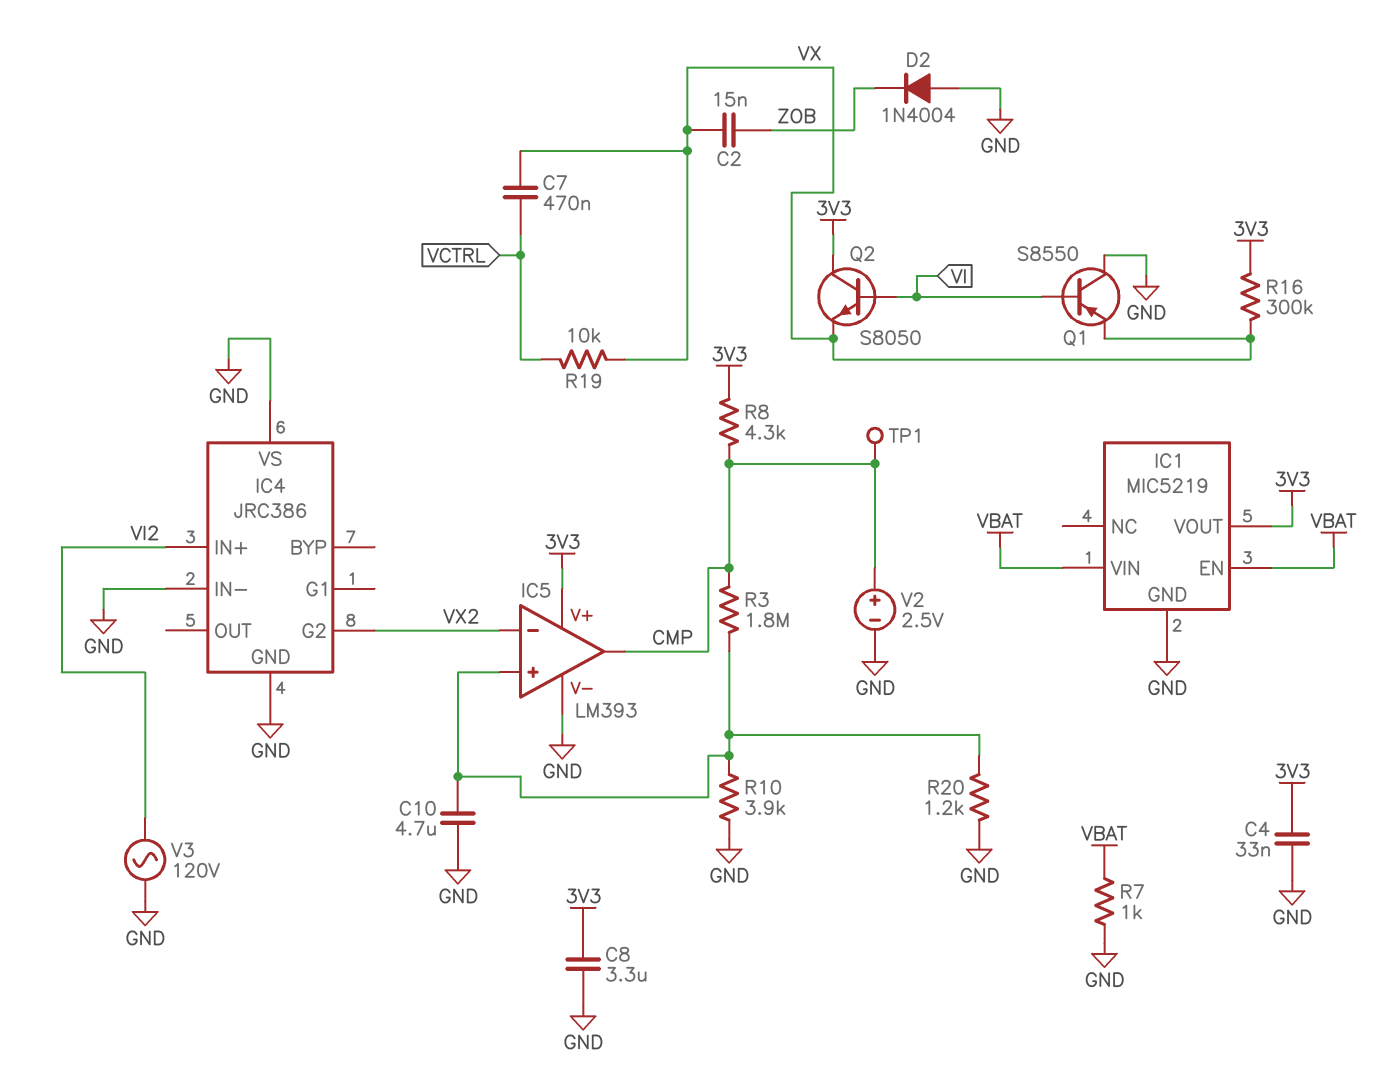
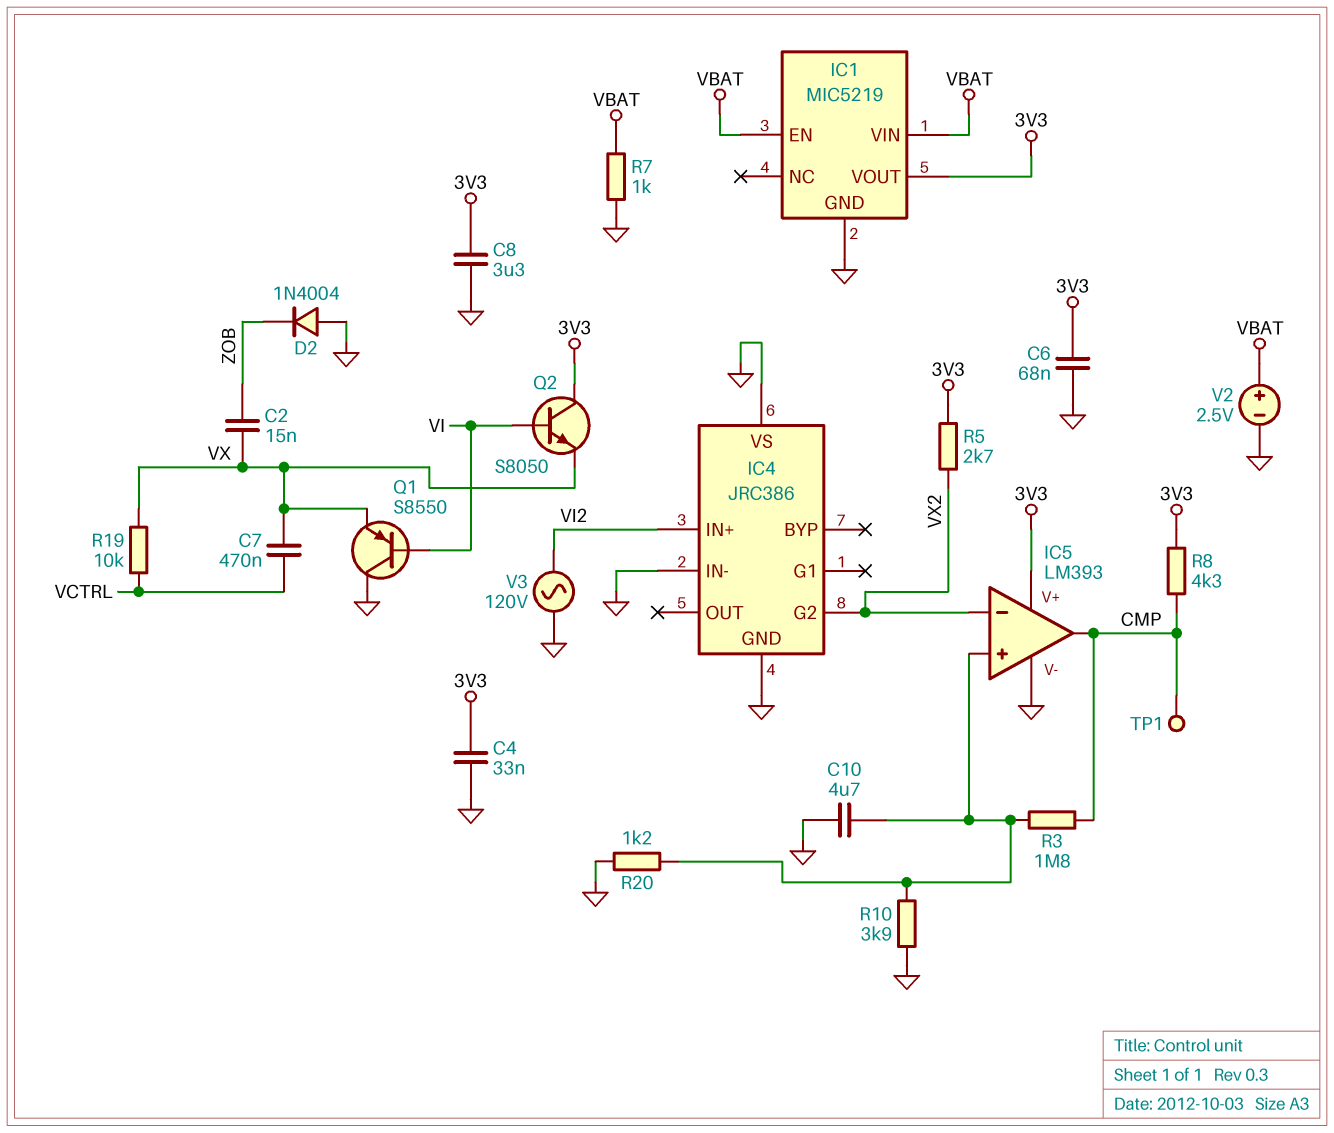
C6: none -> 68nF (3V3, GND)
R5: none -> 2.7k (3V3, VX2)
R16: 300k (3V3, VX) -> none
V2: 2.5V (plus CMP, minus GND) -> 2.5V (plus VBAT, minus GND)

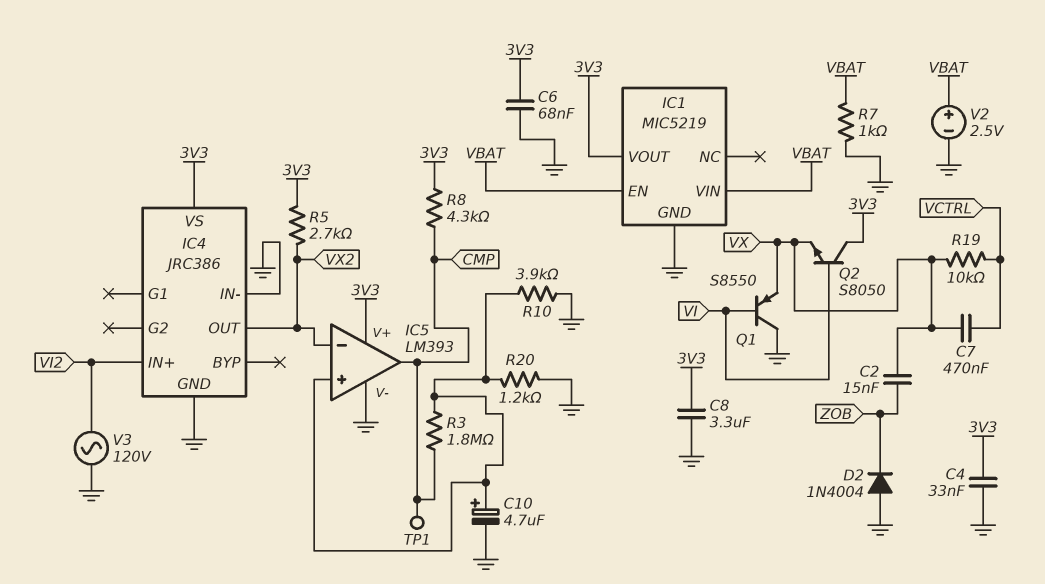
C10: 4.7uF (GND, IC5/in+) -> 4.7uF (plus IC5/in+, minus GND)
IC4 pin G2: VX2 -> none
IC4 pin OUT: none -> VX2
IC4 pin VS: GND -> 3V3

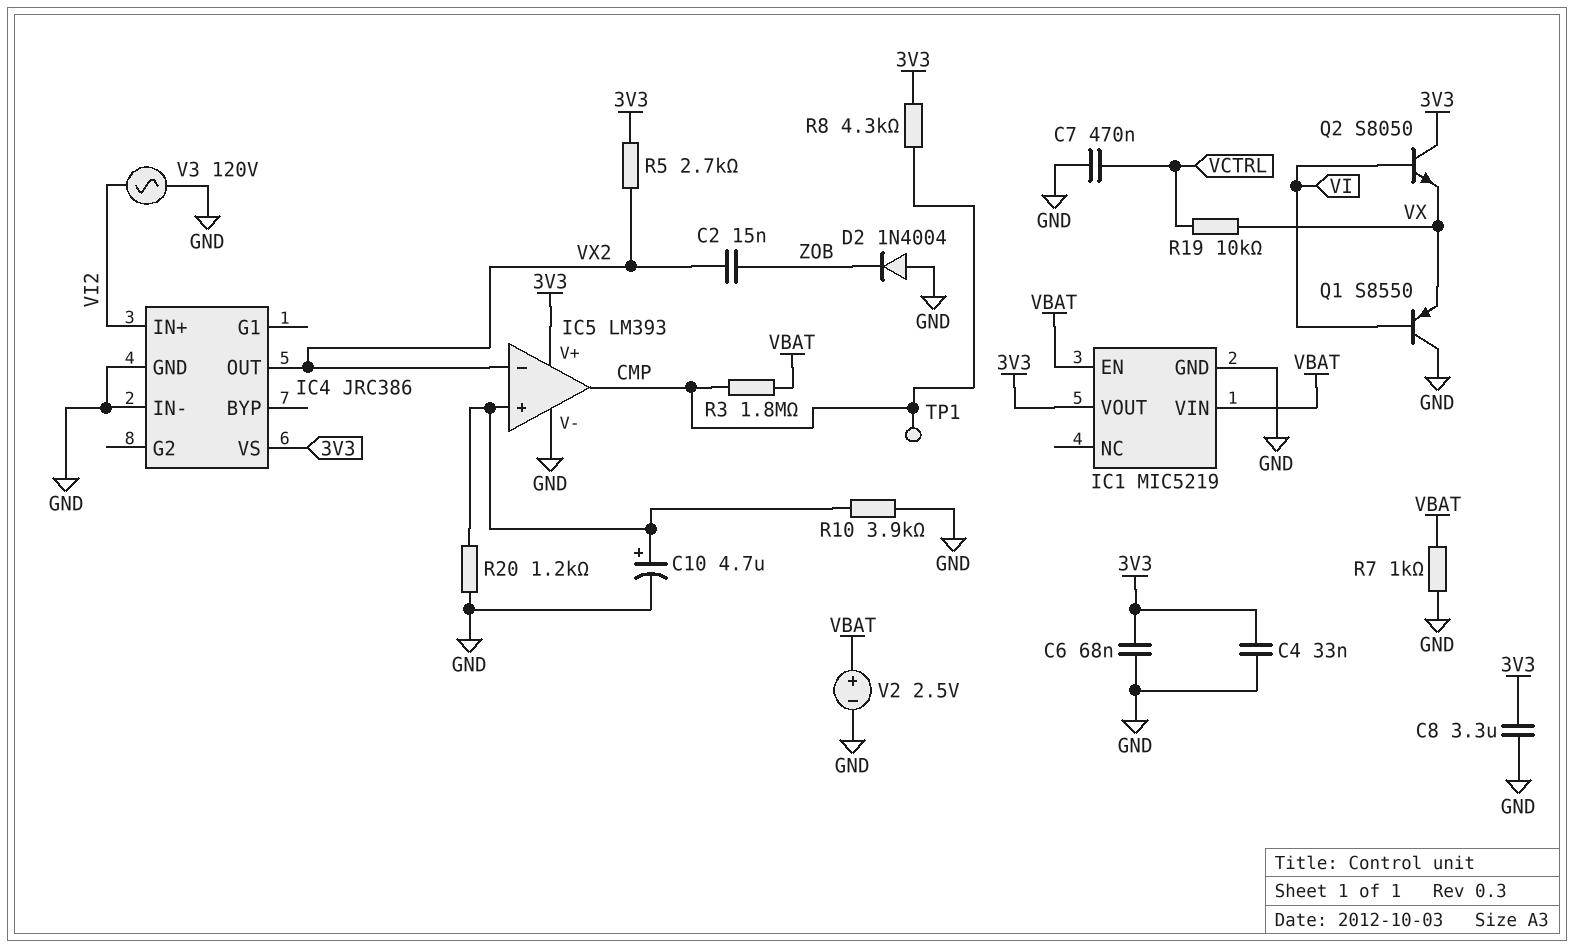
C2: 15nF (VX, ZOB) -> 15nF (VX2, ZOB)
C7: 470nF (VCTRL, VX) -> 470nF (GND, VCTRL)
R3: 1.8M (CMP, IC5/in+) -> 1.8M (CMP, VBAT)

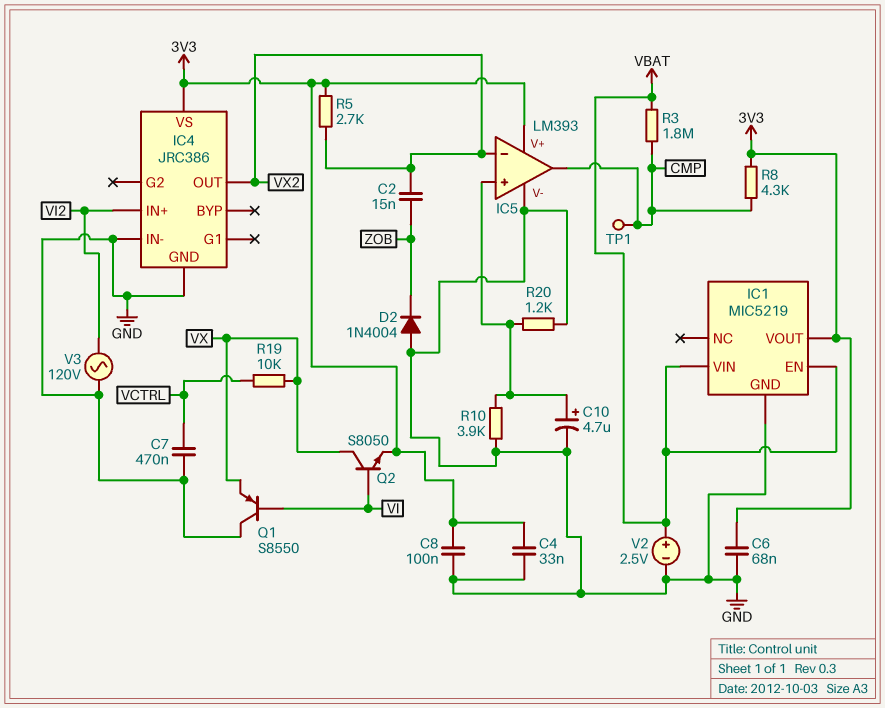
C8: 3.3uF (3V3, GND) -> 100nF (3V3, GND)
Q2: NPN S8050 (B VI, C 3V3, E VX) -> NPN S8050 (B VI, C VX, E 3V3)
R7: 1k (GND, VBAT) -> none

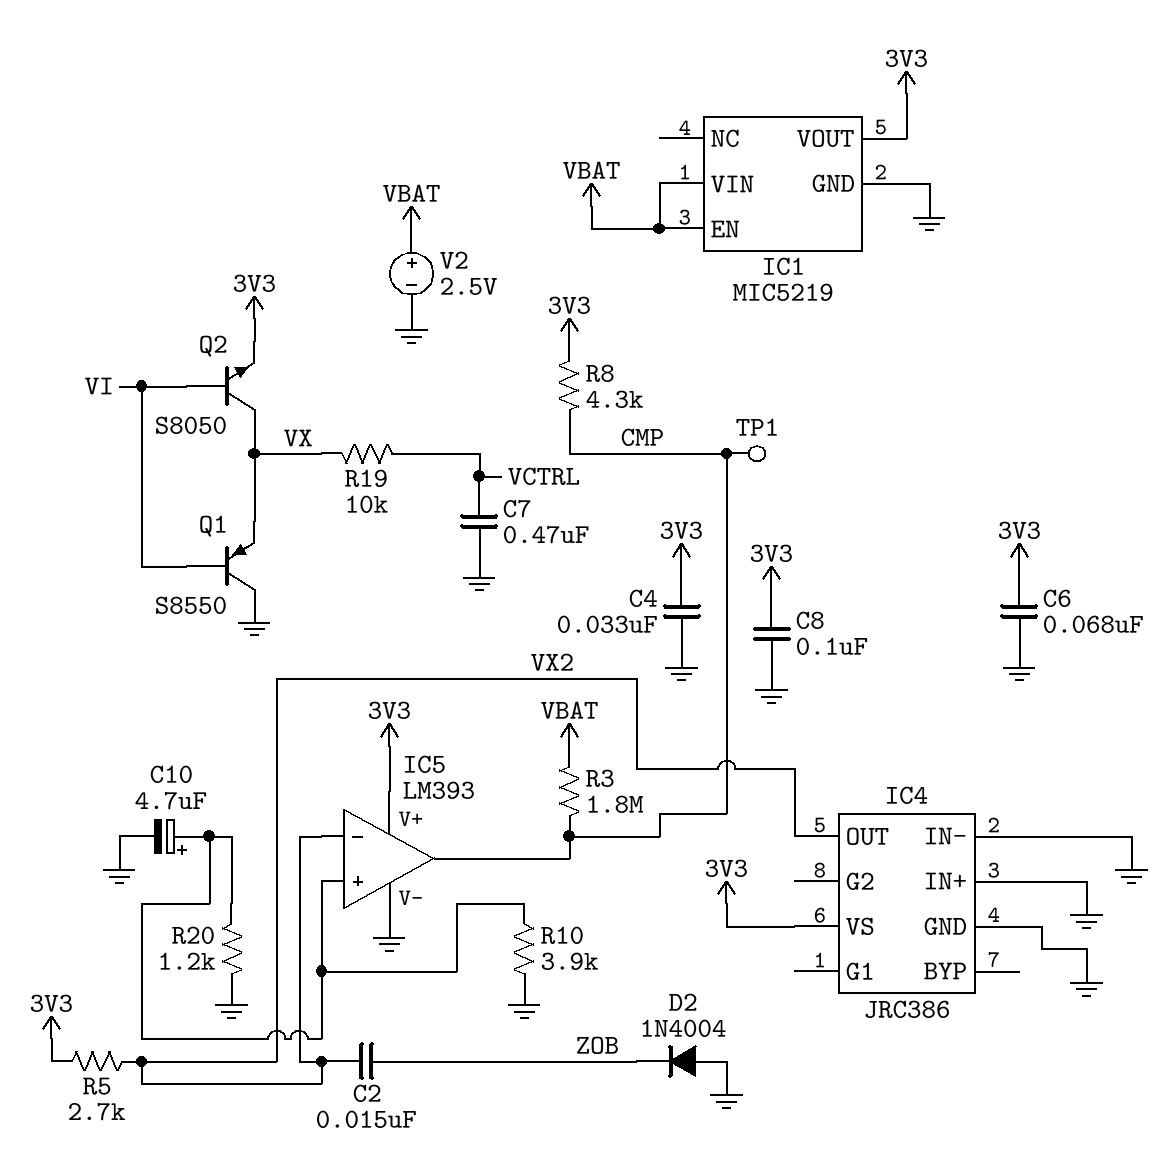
IC4 pin IN+: VI2 -> GND
V3: AC 120V (GND, VI2) -> none

